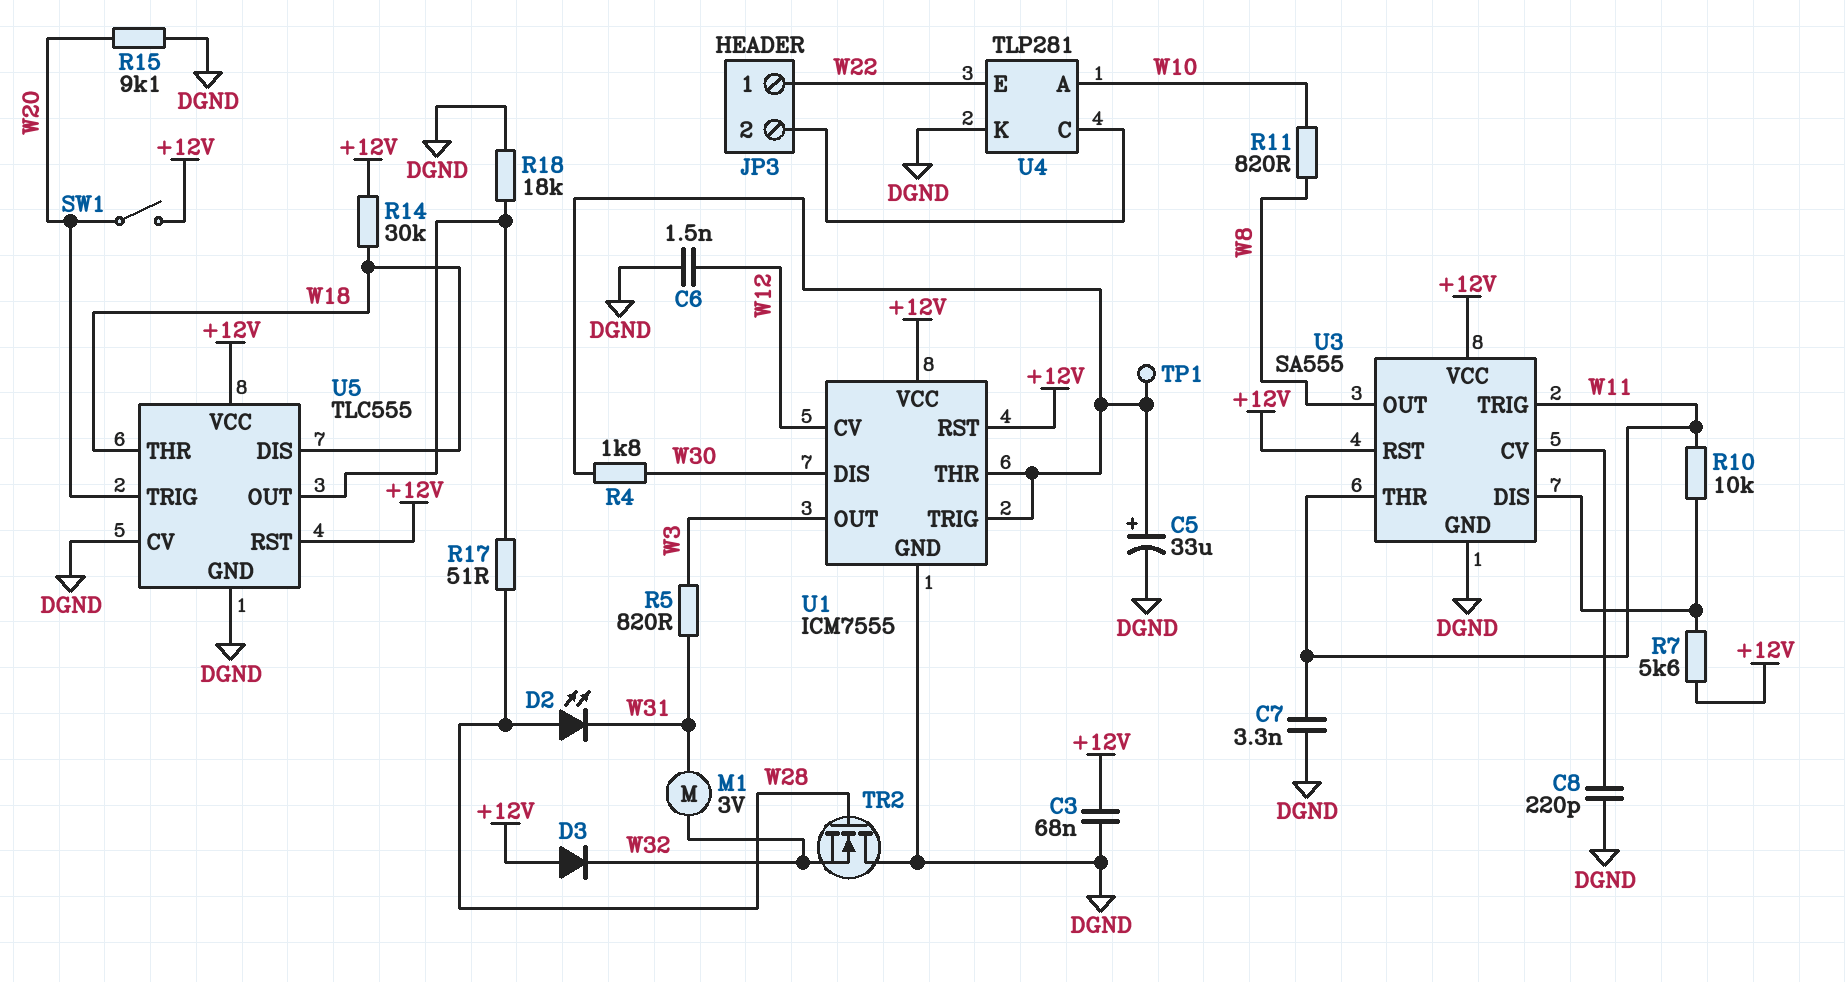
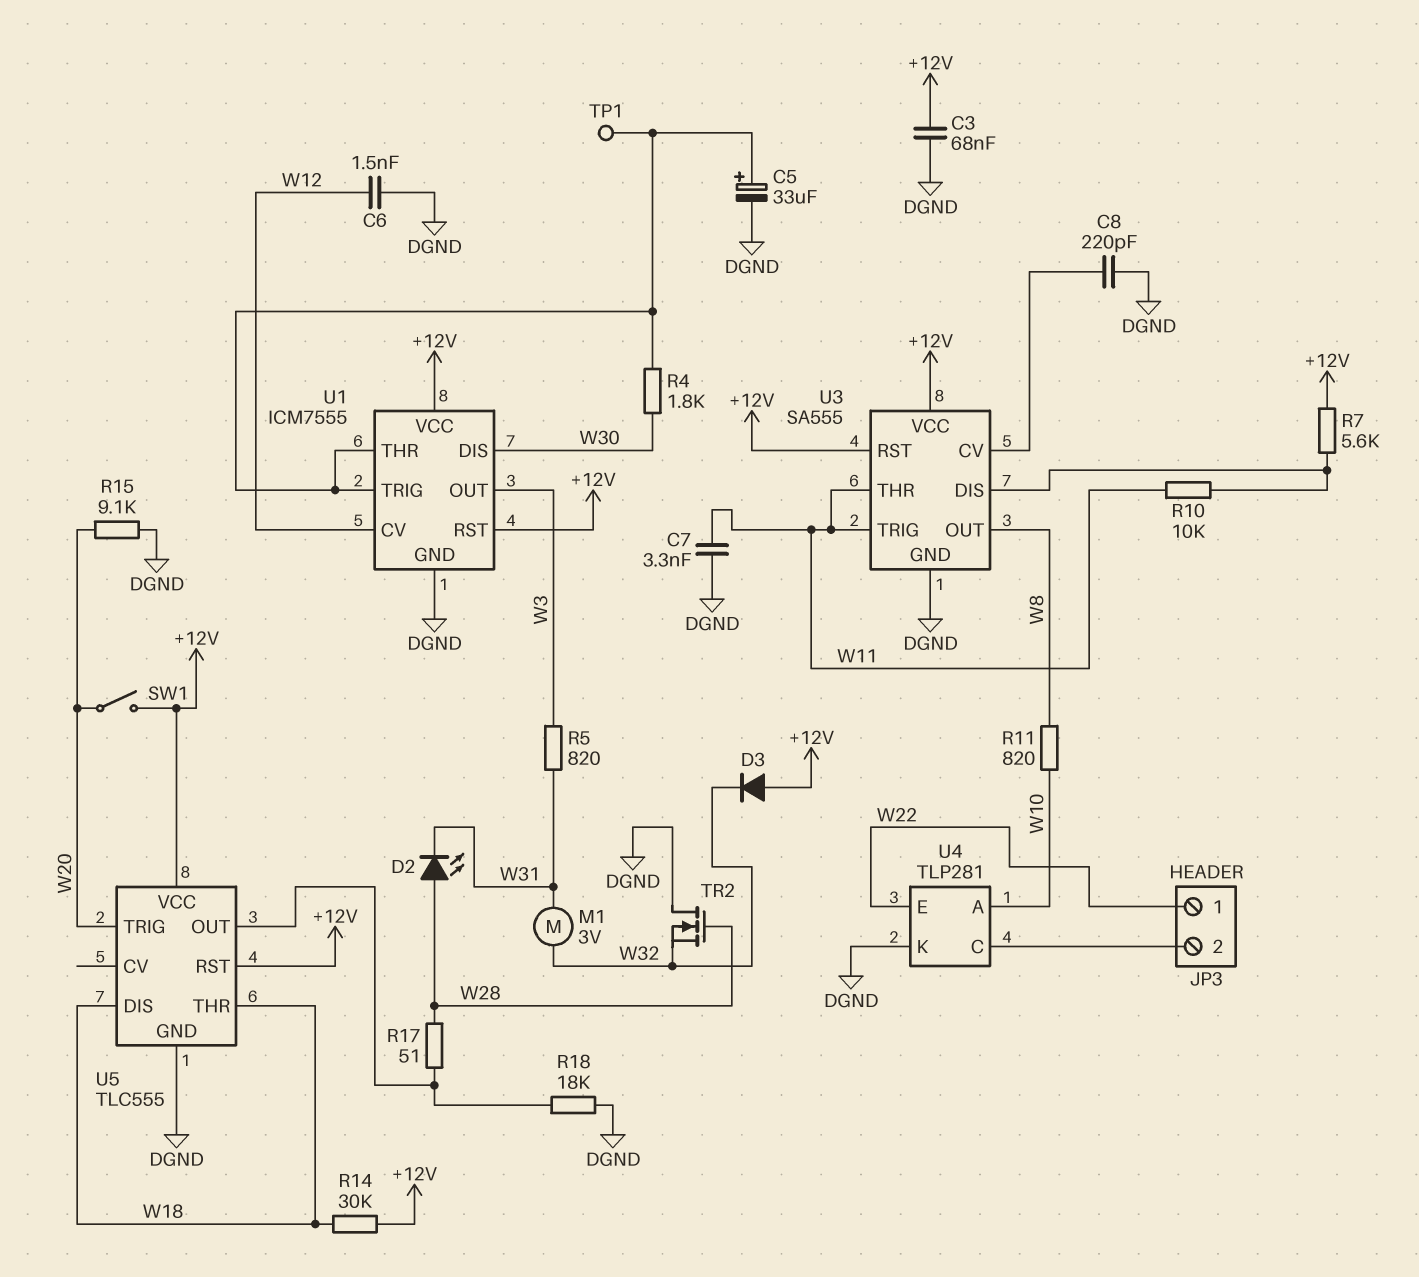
U5 pin CV: DGND -> none

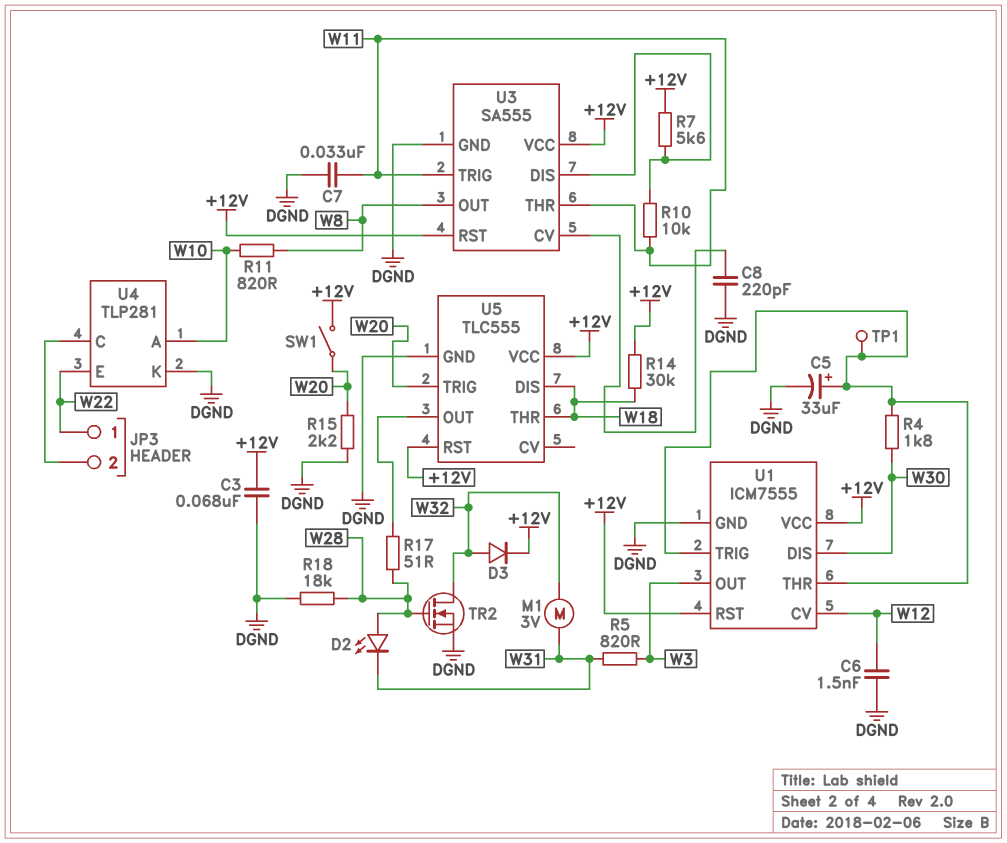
C7: 3.3nF (DGND, W11) -> 33nF (DGND, W11)
D3: diode (A +12V, K W32) -> diode (A W32, K +12V)
R15: 9.1k (DGND, W20) -> 2.2k (DGND, W20)
R18: 18k (DGND, U5/OUT) -> 18k (DGND, W28)
TR2: NMOS (G W28, D DGND, S W32) -> NMOS (G W28, D W32, S DGND)

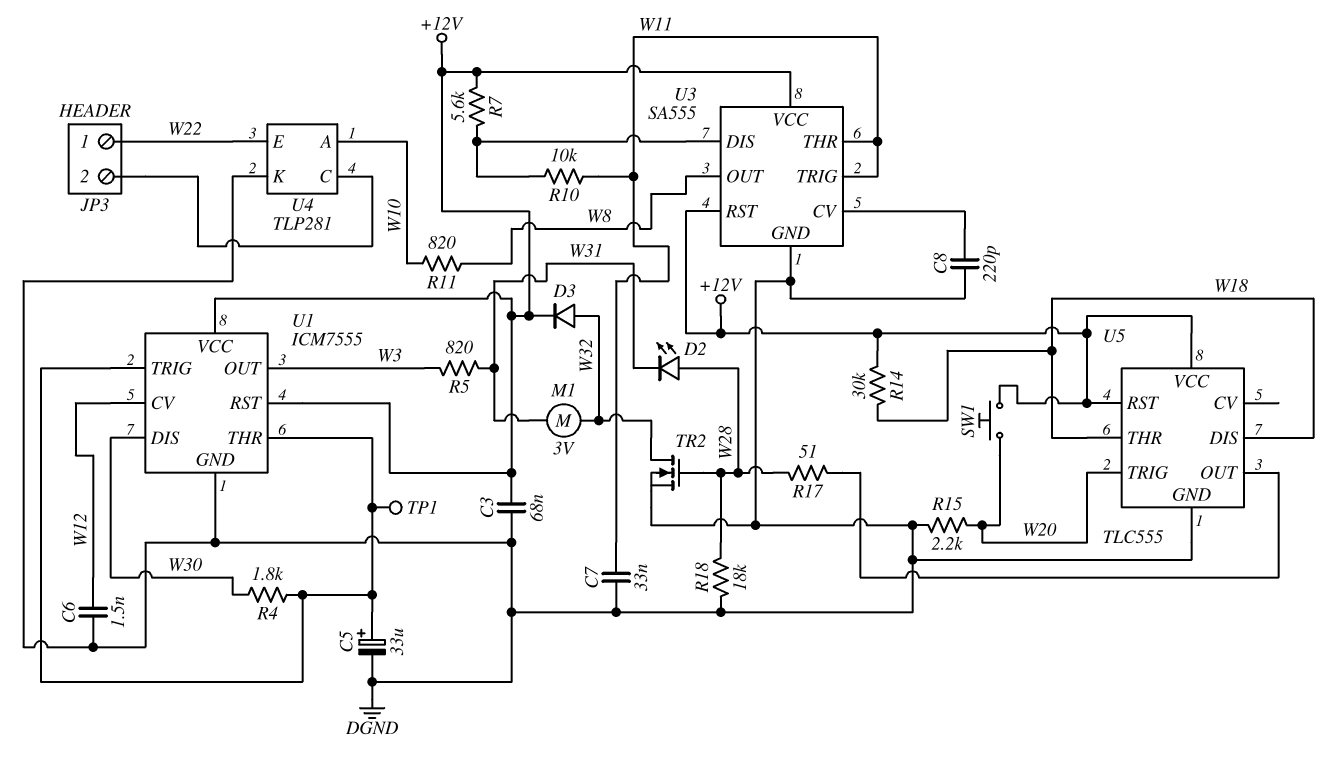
SW1: switch (+12V, W20) -> button (+12V, W20)

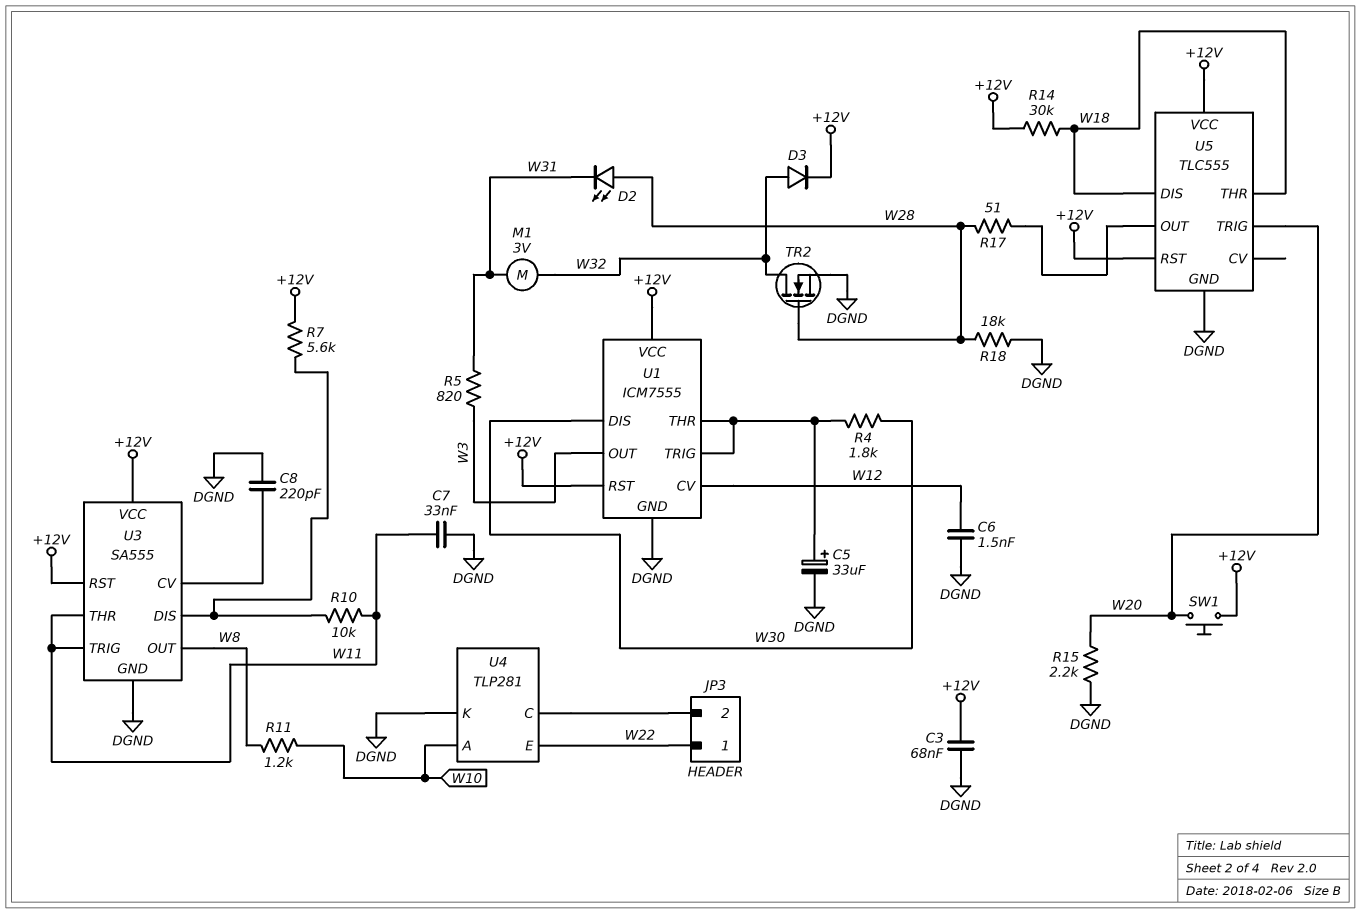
R11: 820 (W8, W10) -> 1.2k (W8, W10)
TP1: test point (U1/THR) -> none

